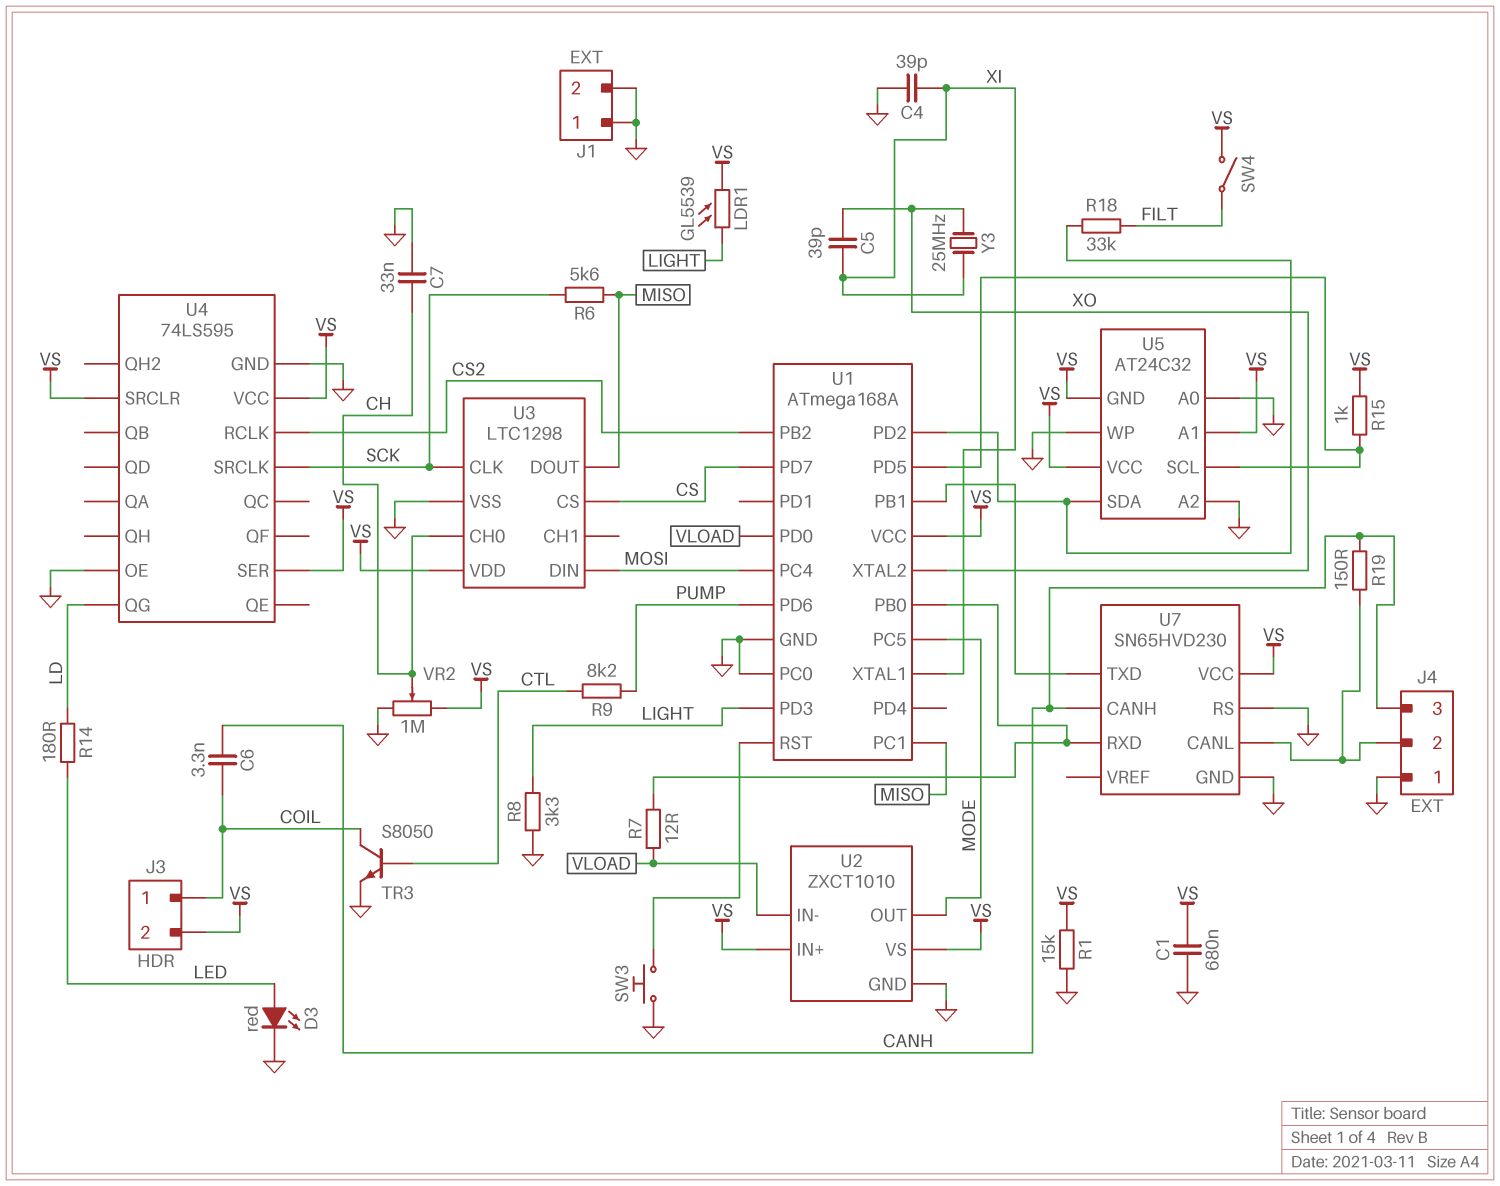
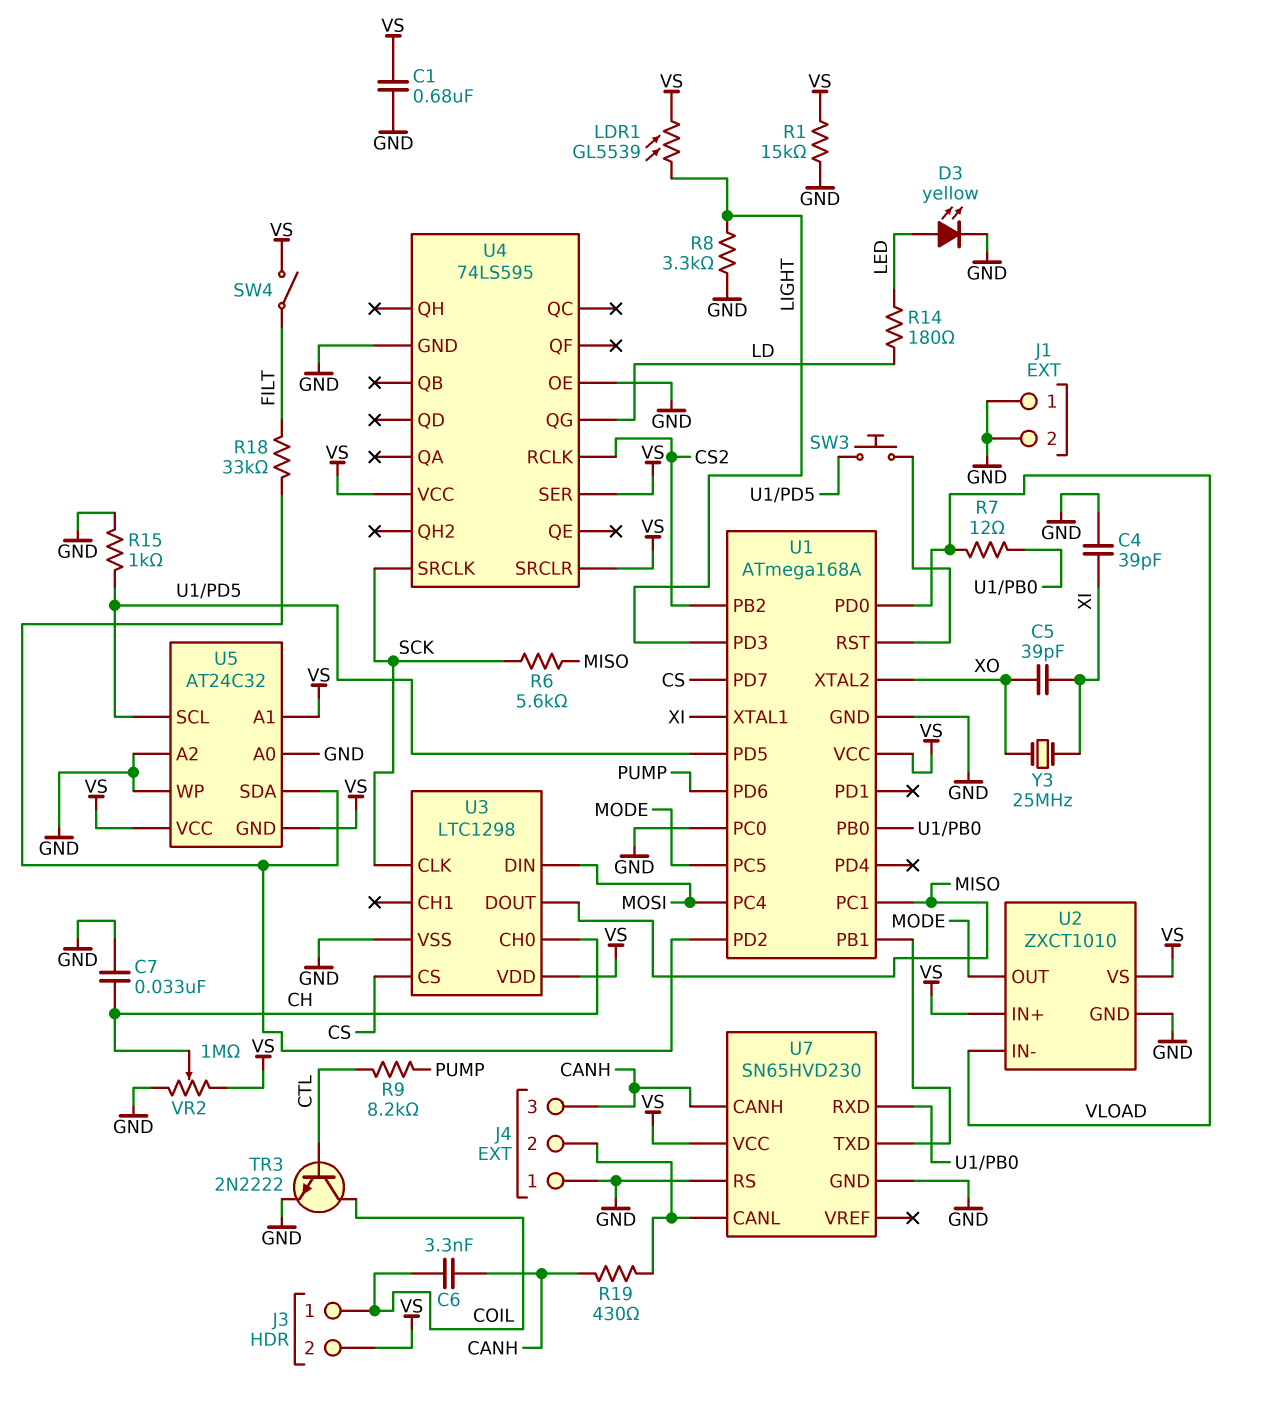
D3: LED red (A LED, K GND) -> LED yellow (A LED, K GND)
R15: 1k (U1/PD5, VS) -> 1k (GND, U1/PD5)
R19: 150 (CANH, J4/2) -> 430 (CANH, J4/2)
SW3: button (GND, U1/RST) -> button (U1/PD5, U1/RST)
TR3: NPN S8050 (B CTL, C COIL, E GND) -> NPN 2N2222 (B CTL, C COIL, E GND)

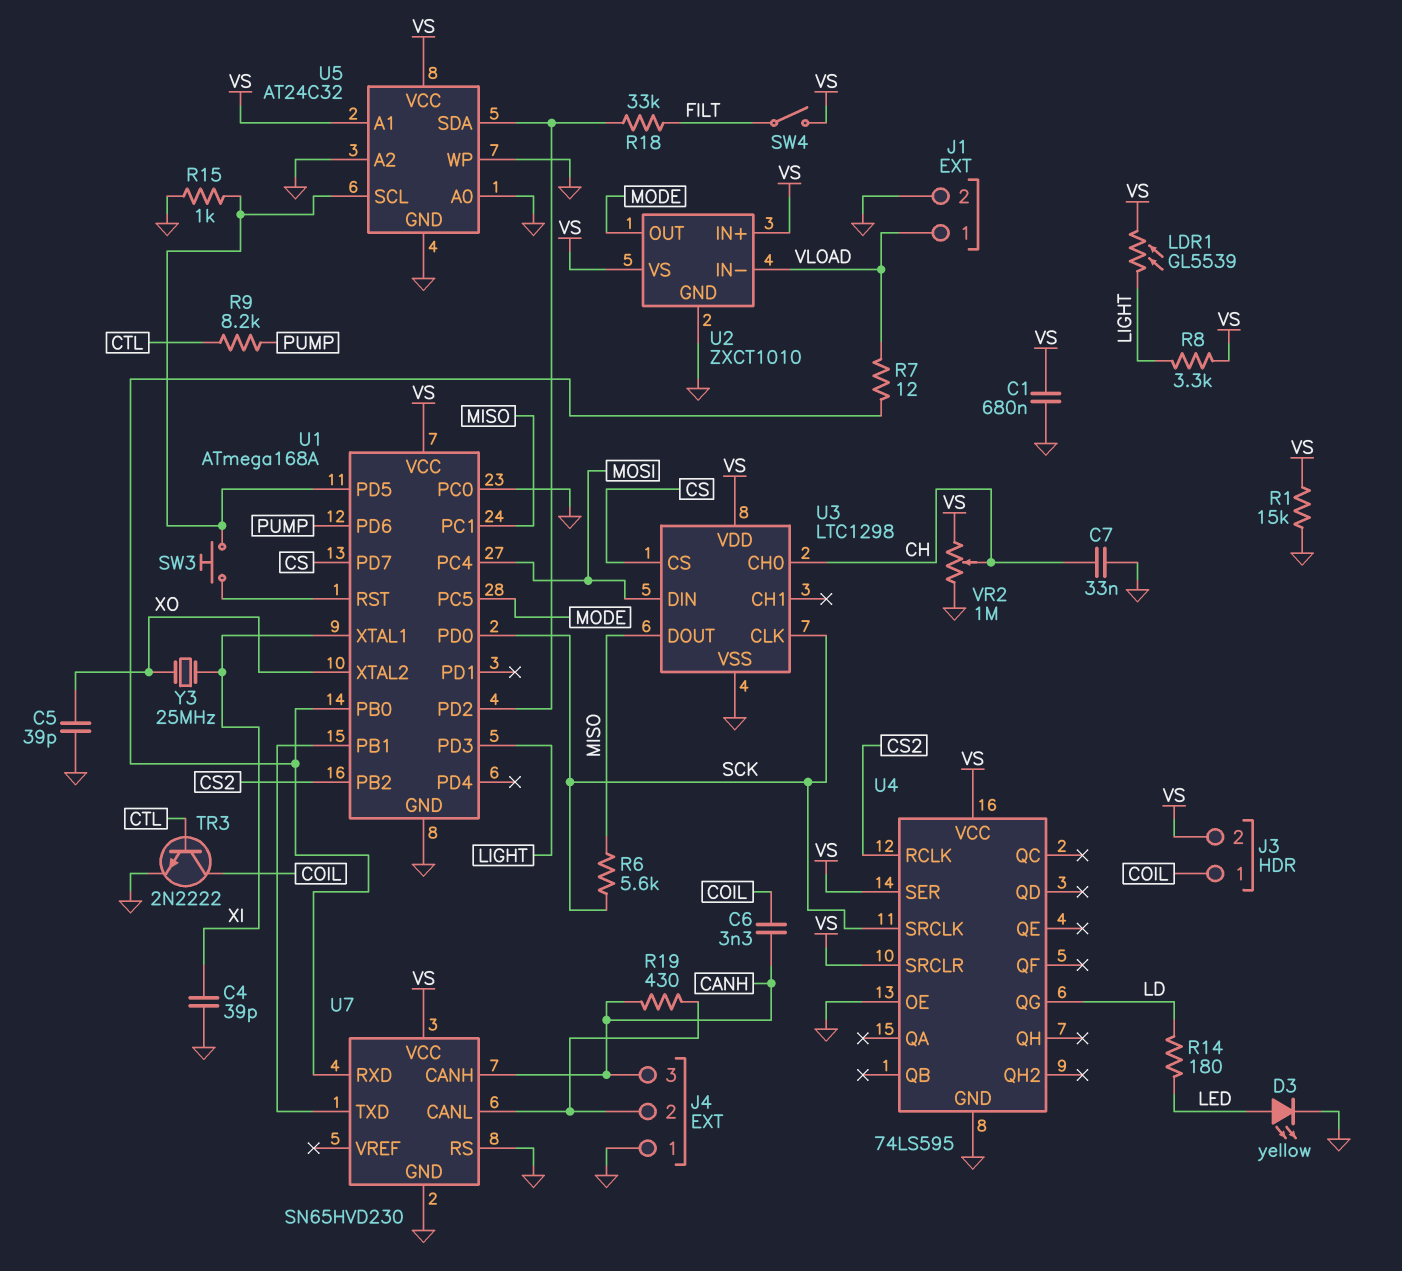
C5: 39pF (XI, XO) -> 39pF (GND, XO)
J1 pin 1: GND -> VLOAD
R8: 3.3k (GND, LIGHT) -> 3.3k (LIGHT, VS)
U1 pin PD0: VLOAD -> SCK
U5 pin GND: VS -> GND

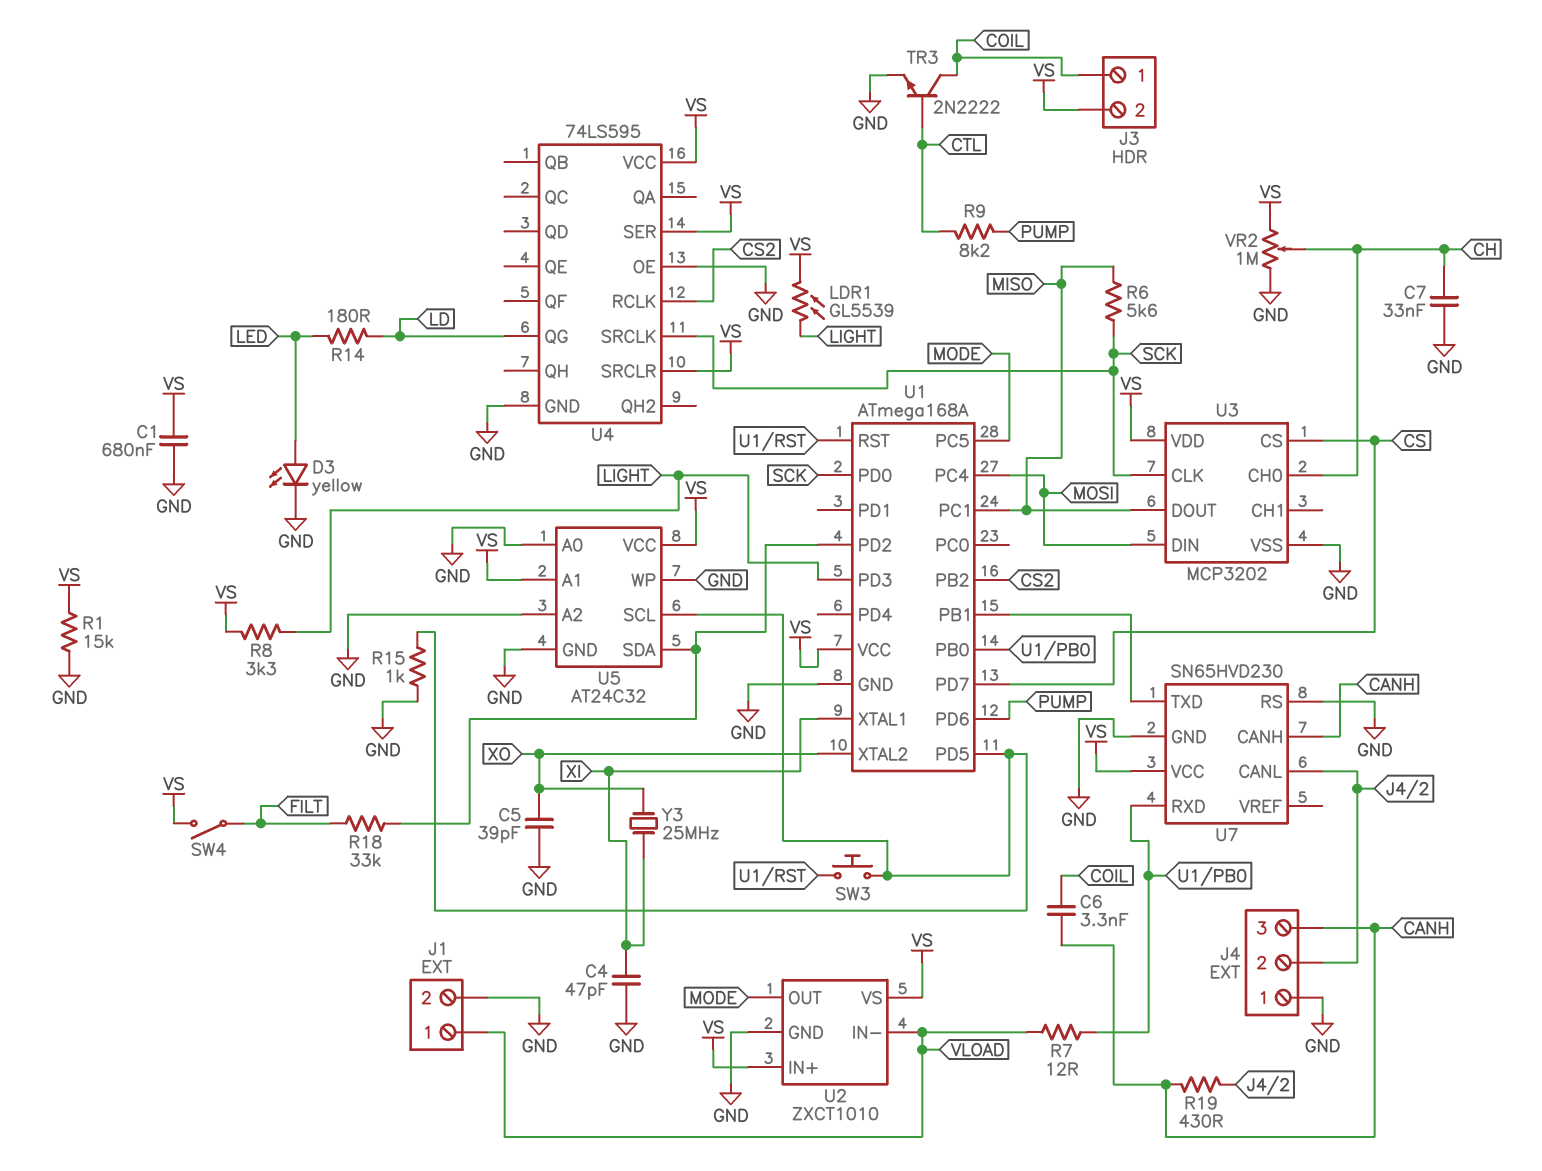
C4: 39pF (GND, XI) -> 47pF (GND, XI)
U1 pin PC0: GND -> none
U3: LTC1298 -> MCP3202

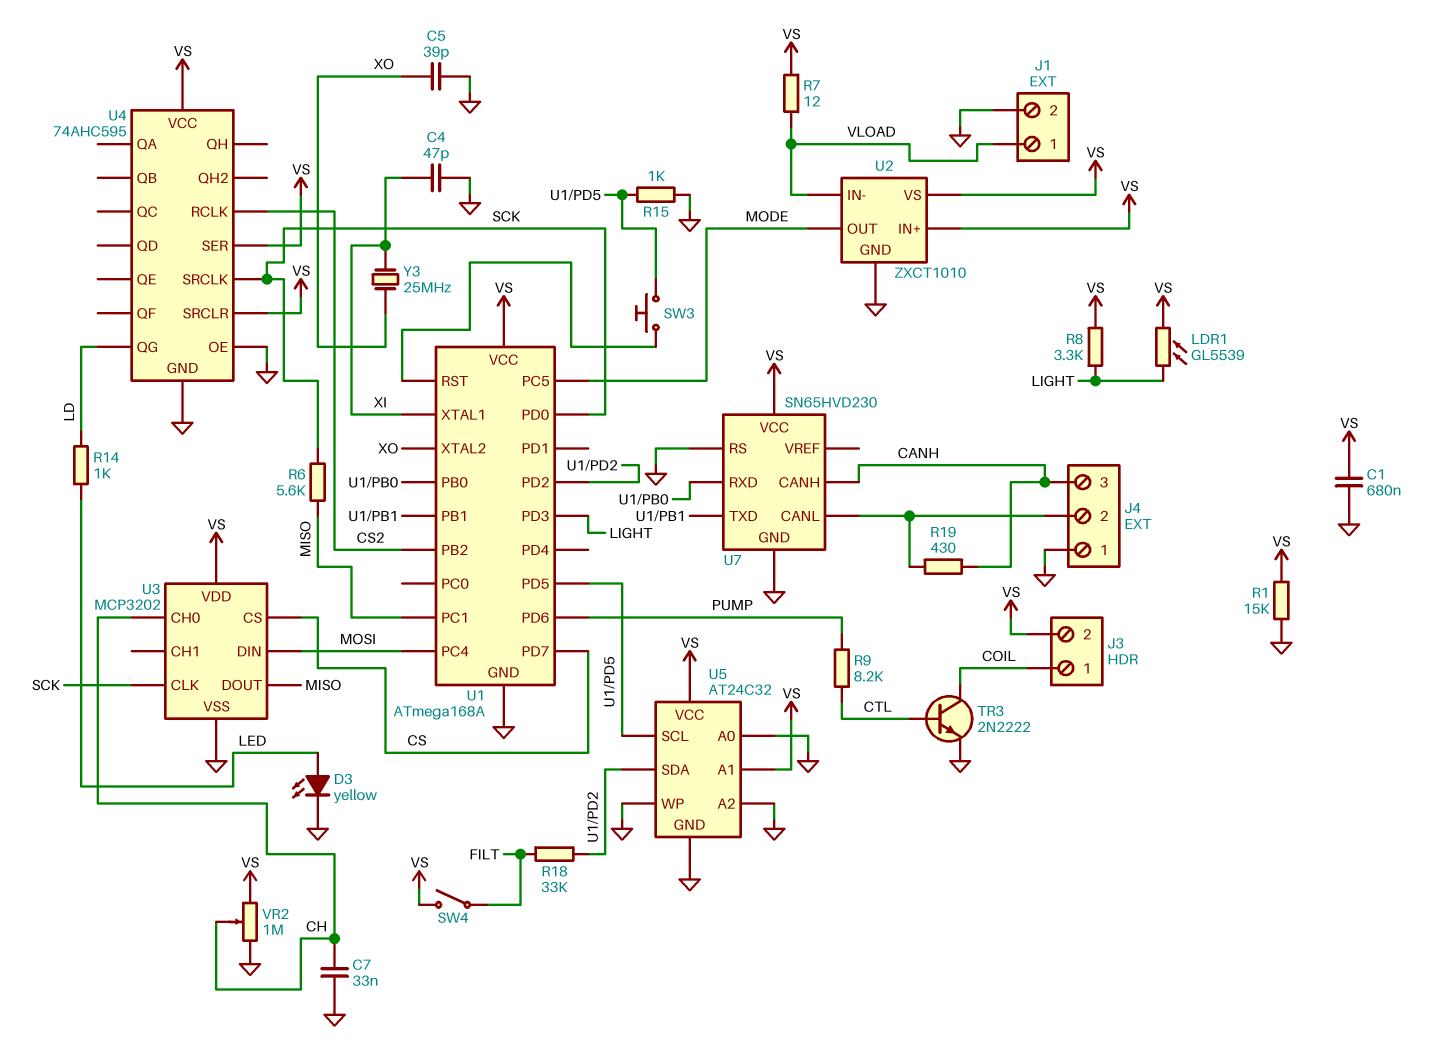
C6: 3.3nF (CANH, COIL) -> none
R7: 12 (U1/PB0, VLOAD) -> 12 (VLOAD, VS)
R14: 180 (LD, LED) -> 1k (LD, LED)
U4: 74LS595 -> 74AHC595

